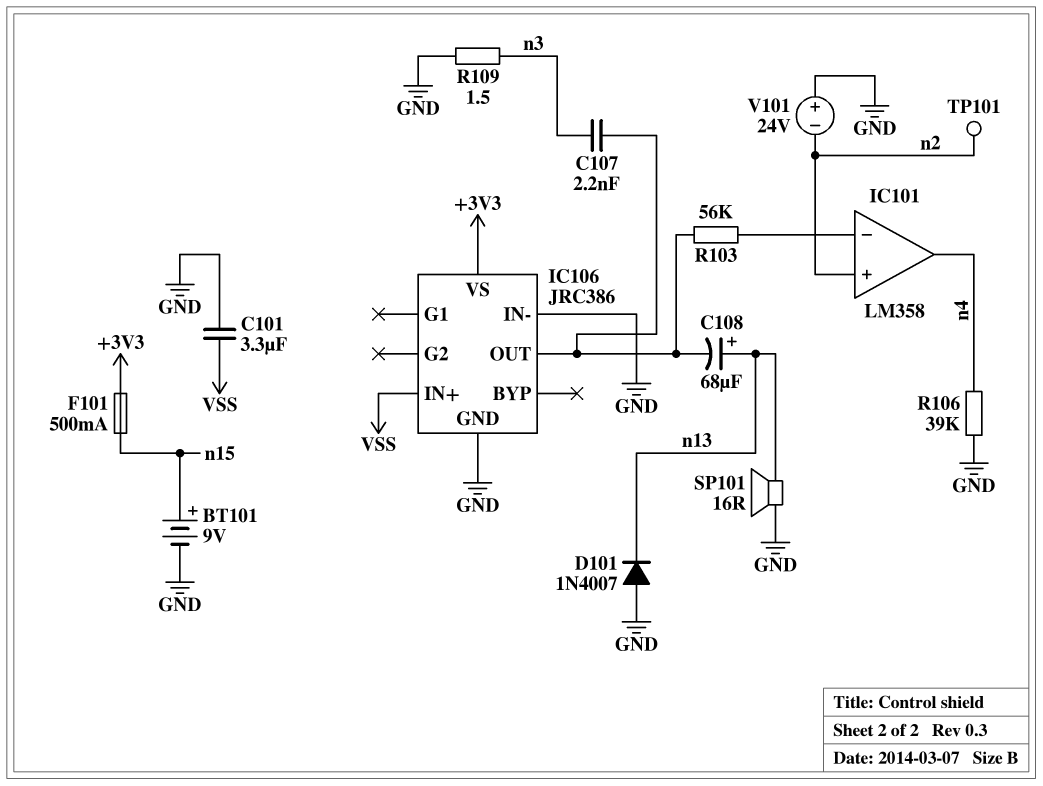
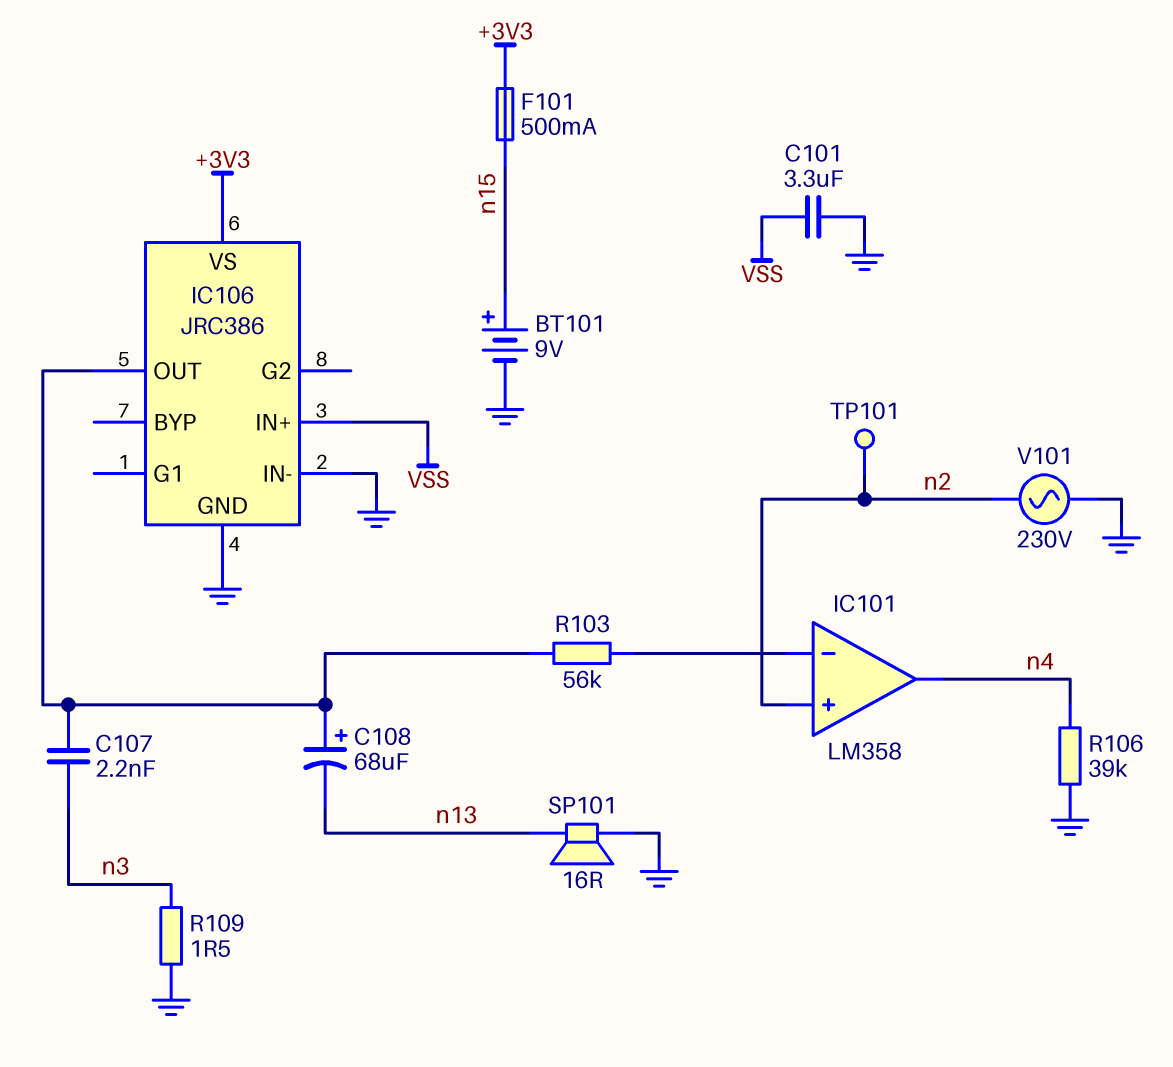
C108: 68uF (plus n13, minus IC106/OUT) -> 68uF (plus IC106/OUT, minus n13)
D101: diode 1N4007 (A GND, K n13) -> none
V101: 24V (plus GND, minus n2) -> AC 230V (GND, n2)

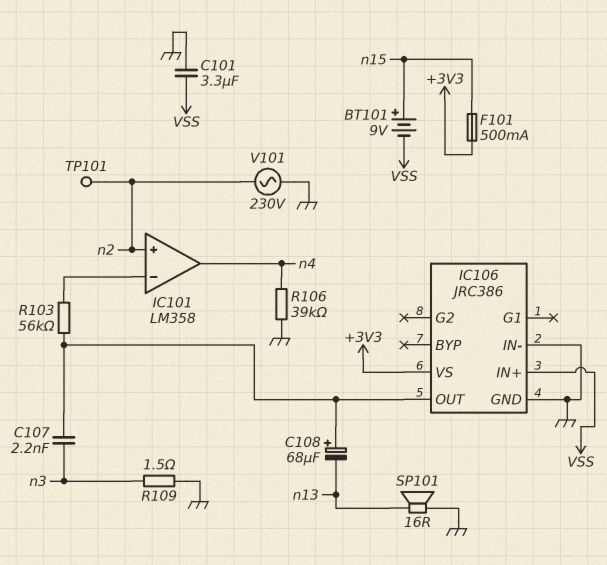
BT101: 9V (plus n15, minus GND) -> 9V (plus n15, minus VSS)

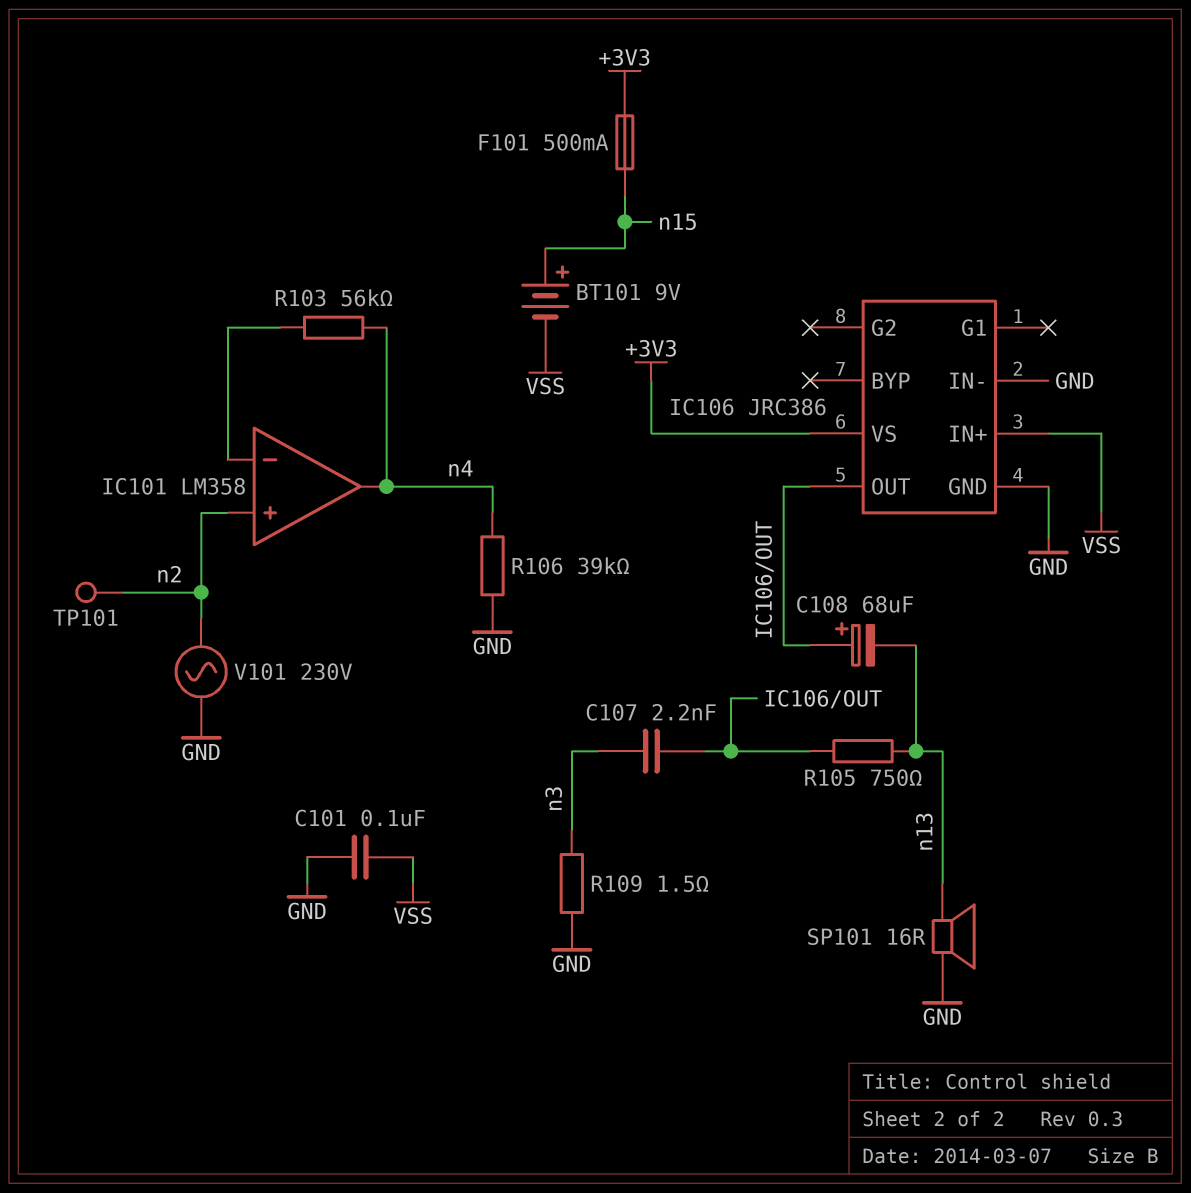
C101: 3.3uF (GND, VSS) -> 100nF (GND, VSS)
R103: 56k (IC101/in-, IC106/OUT) -> 56k (IC101/in-, n4)
R105: none -> 750 (IC106/OUT, n13)

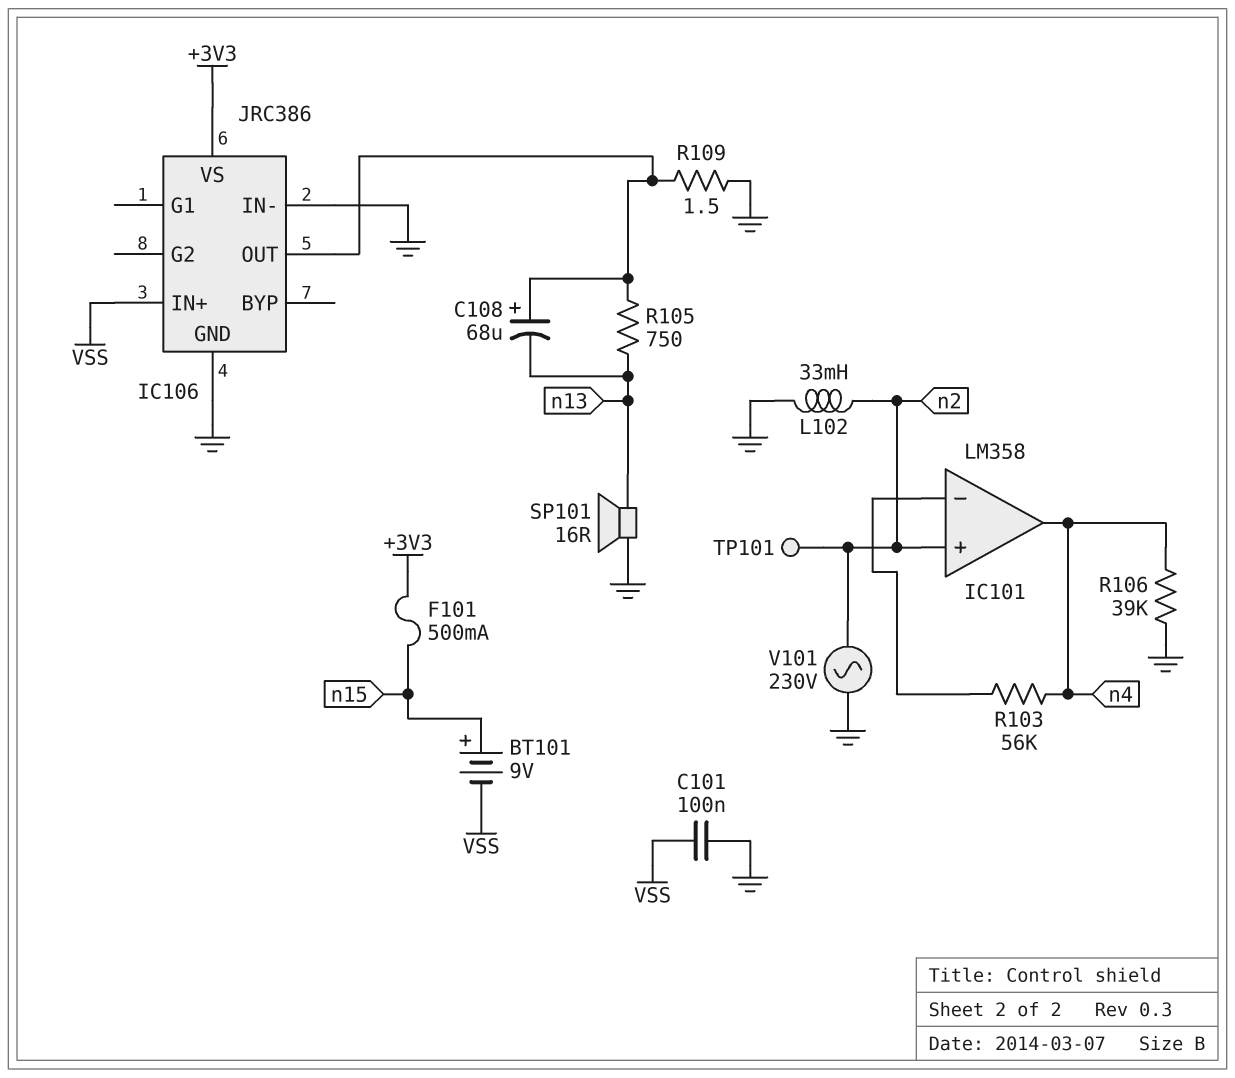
C107: 2.2nF (IC106/OUT, n3) -> none
L102: none -> 33mH (GND, n2)
R109: 1.5 (GND, n3) -> 1.5 (GND, IC106/OUT)

